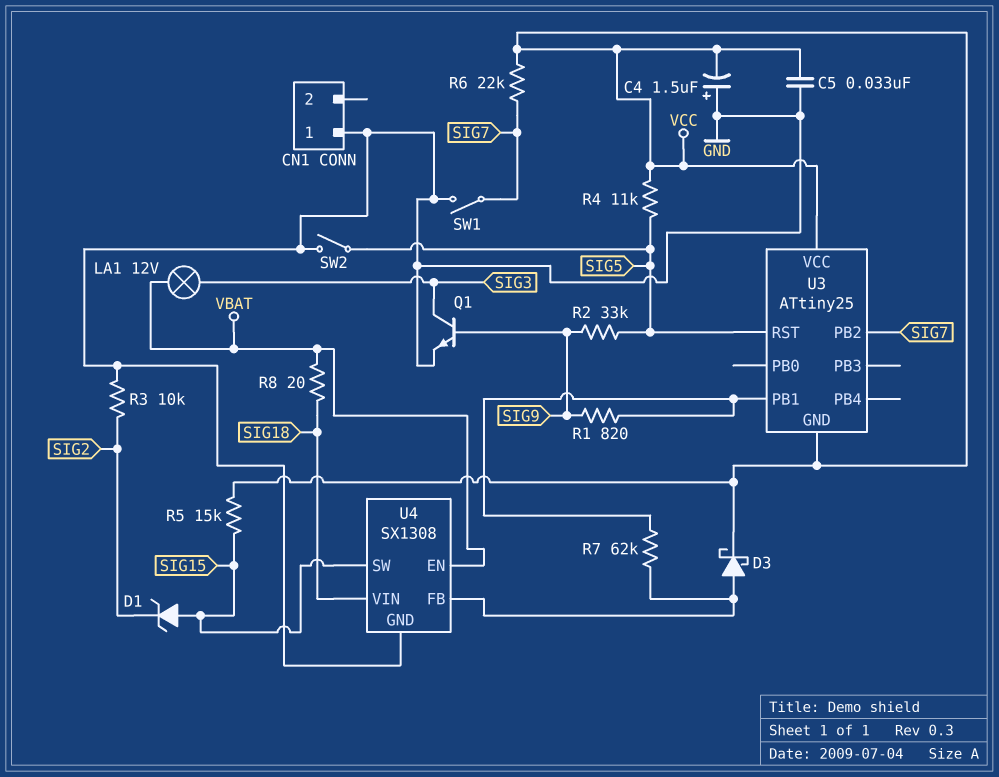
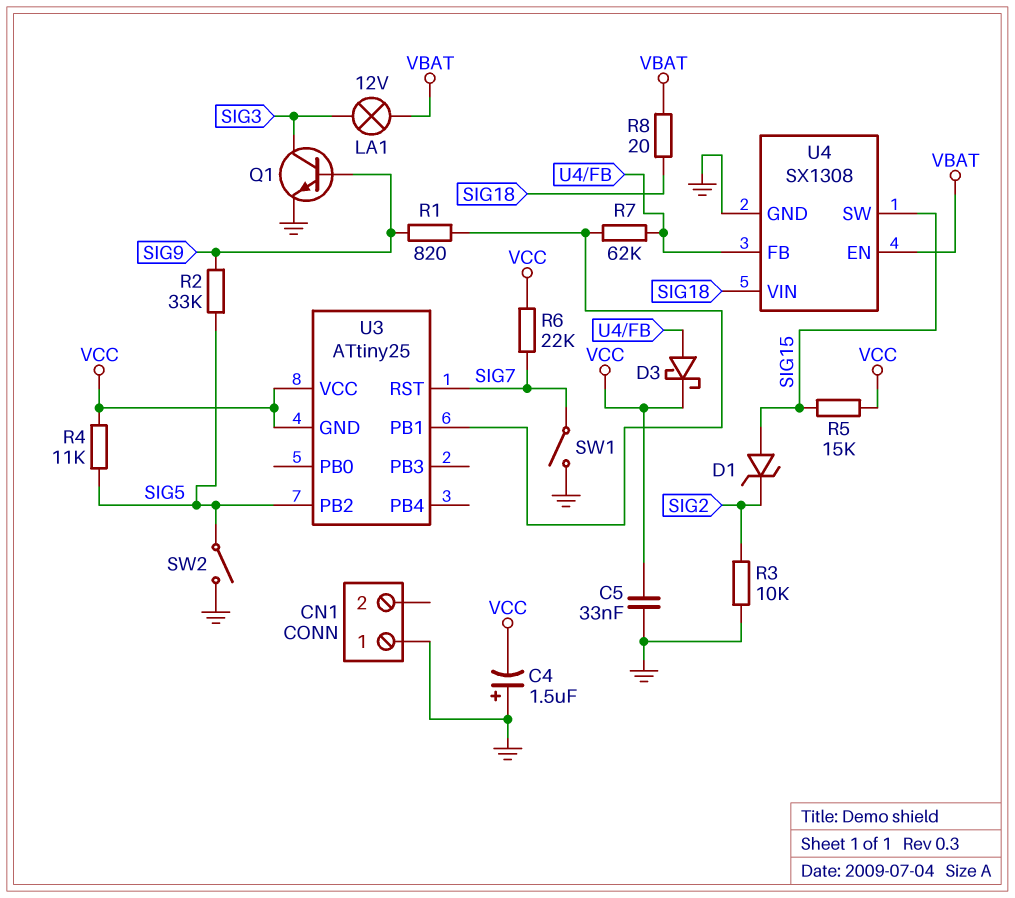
U3 pin PB2: SIG7 -> SIG5
U3 pin RST: SIG5 -> SIG7

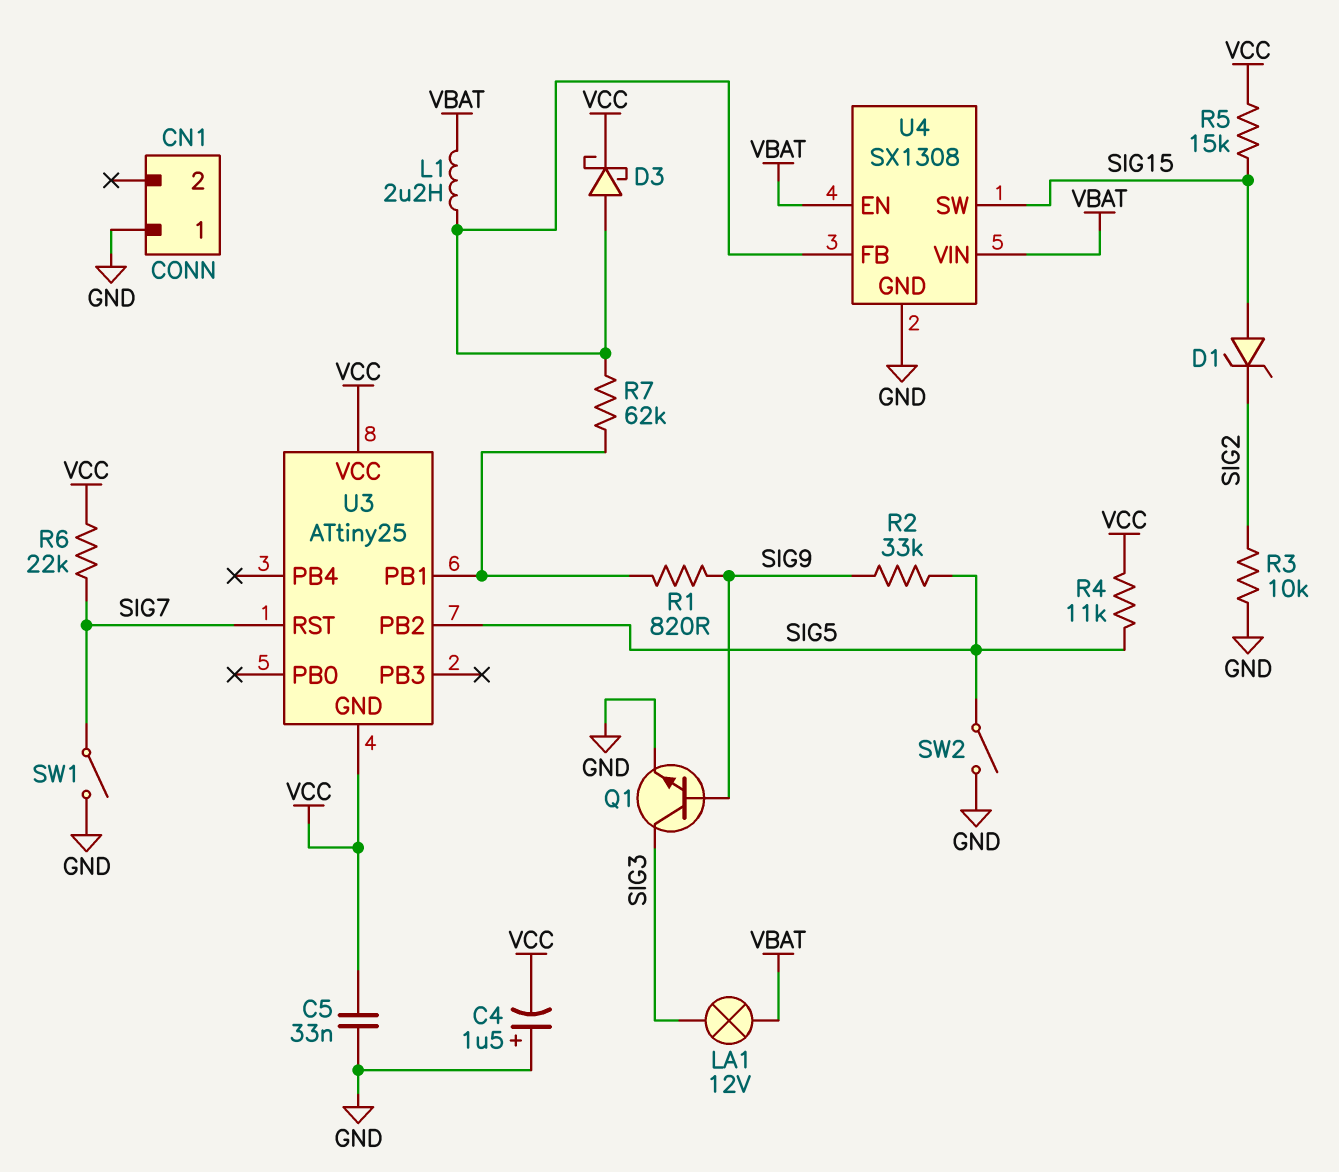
L1: none -> 2.2uH (U4/FB, VBAT)
R8: 20 (SIG18, VBAT) -> none
U4 pin VIN: SIG18 -> VBAT

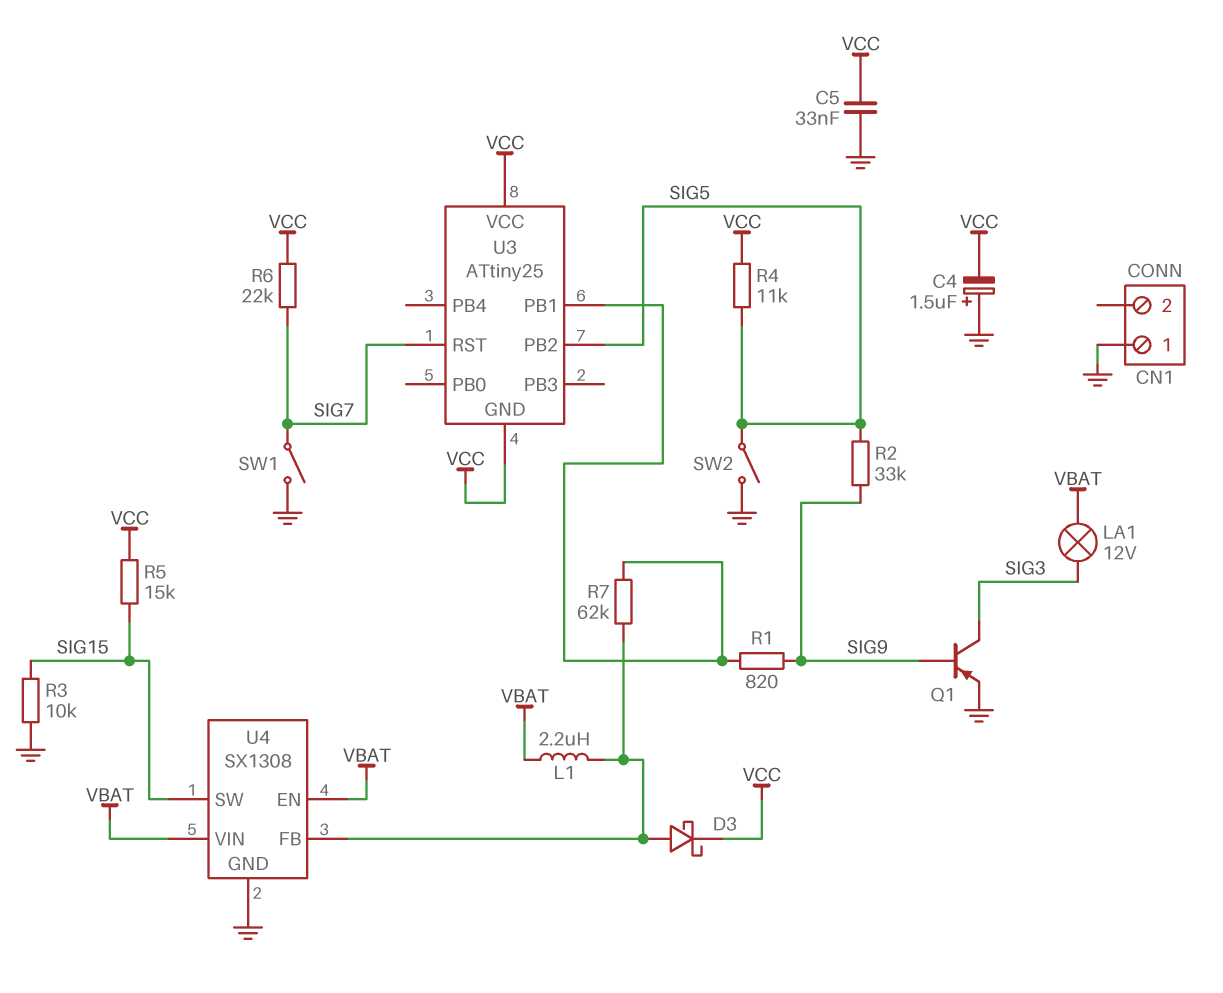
D1: zener (A SIG15, K SIG2) -> none
Q1: NPN (B SIG9, C SIG3, E GND) -> PNP (B SIG9, C SIG3, E GND)
R3: 10k (GND, SIG2) -> 10k (GND, SIG15)

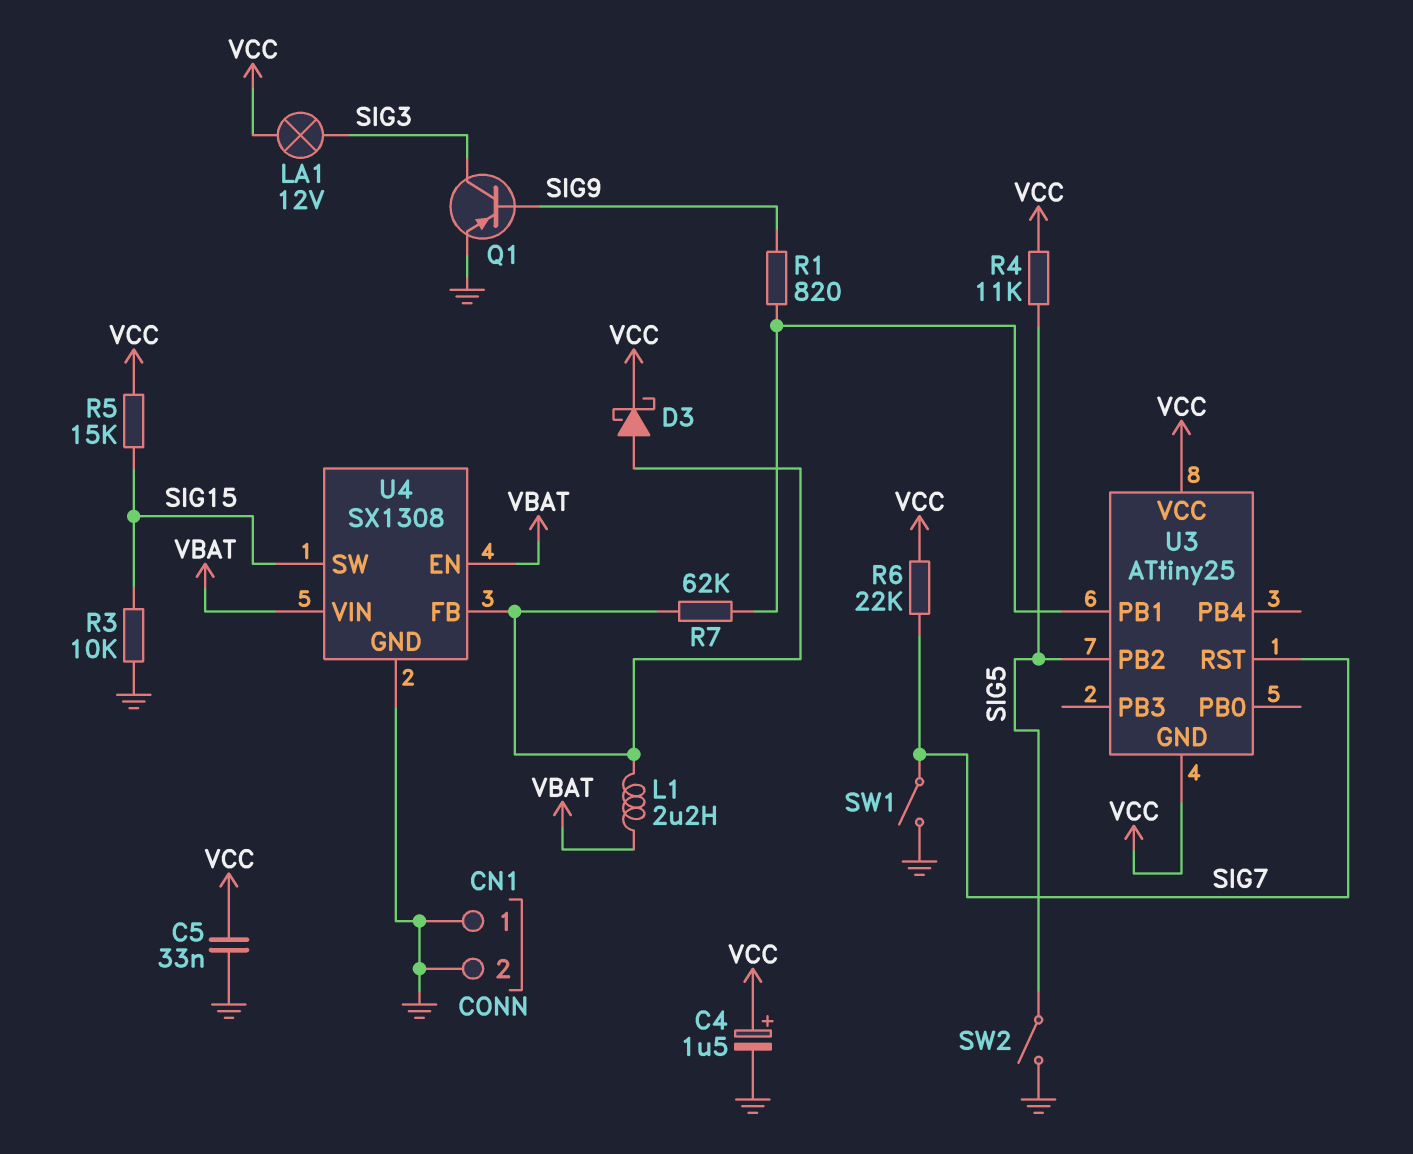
C4: 1.5uF (plus GND, minus VCC) -> 1.5uF (plus VCC, minus GND)
CN1 pin 2: none -> GND
LA1: lamp 12V (SIG3, VBAT) -> lamp 12V (SIG3, VCC)
R2: 33k (SIG5, SIG9) -> none

